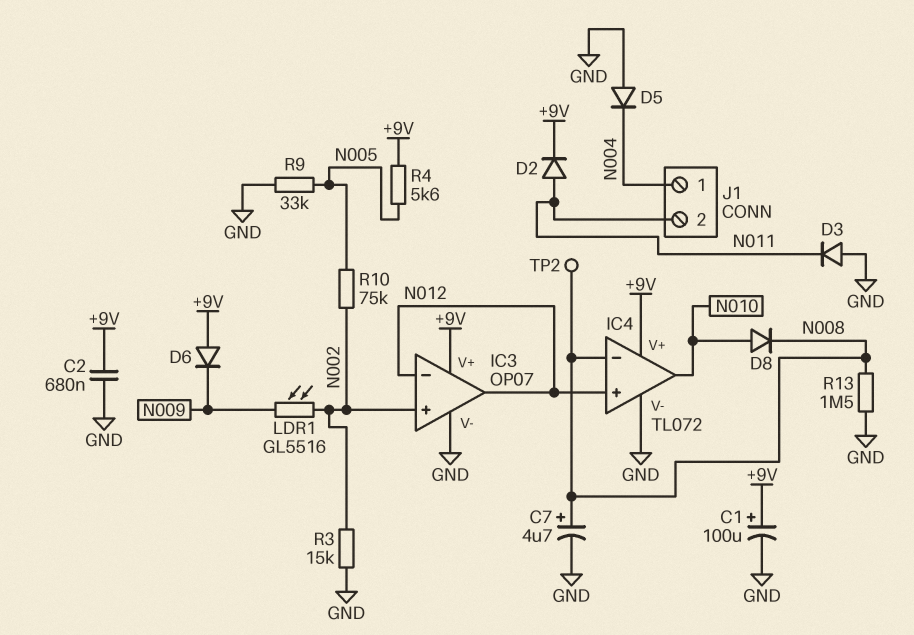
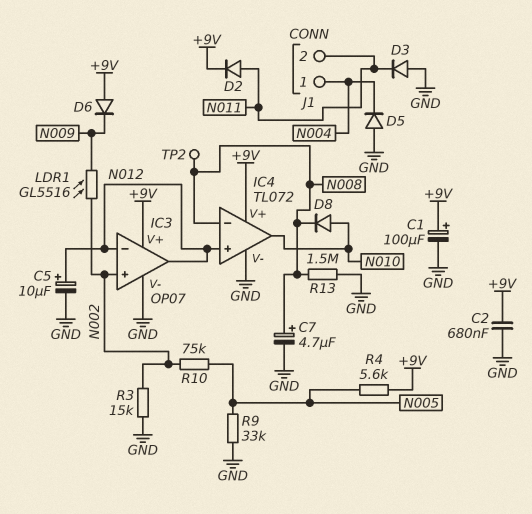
C5: none -> 10uF (plus N012, minus GND)

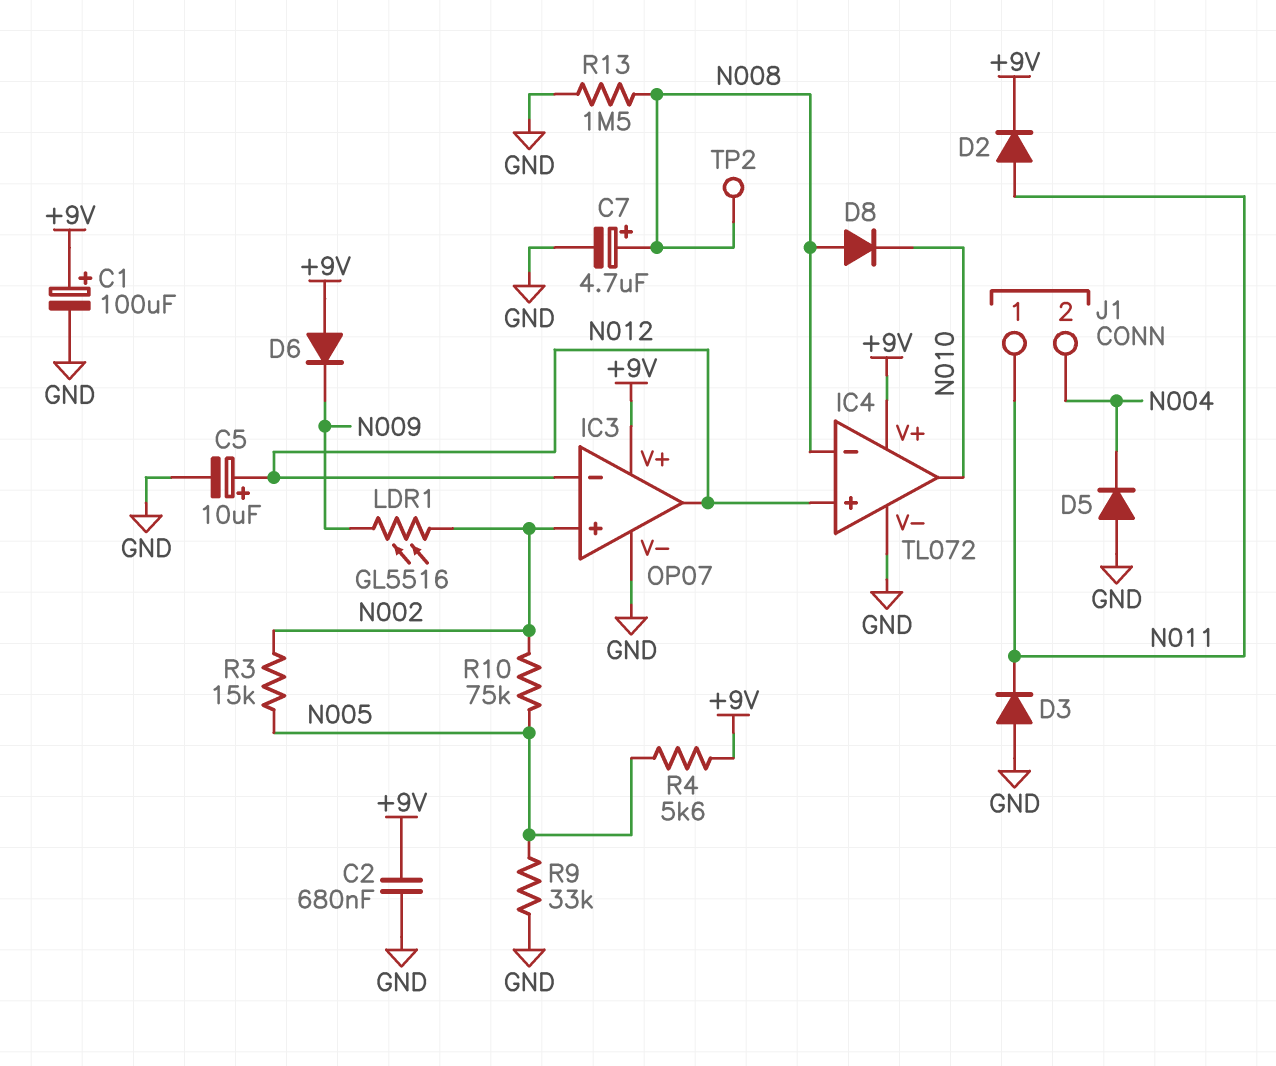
D8: diode (A N010, K N008) -> diode (A N008, K N010)
J1 pin 1: N004 -> N011
J1 pin 2: N011 -> N004
R3: 15k (GND, N002) -> 15k (N002, N005)

